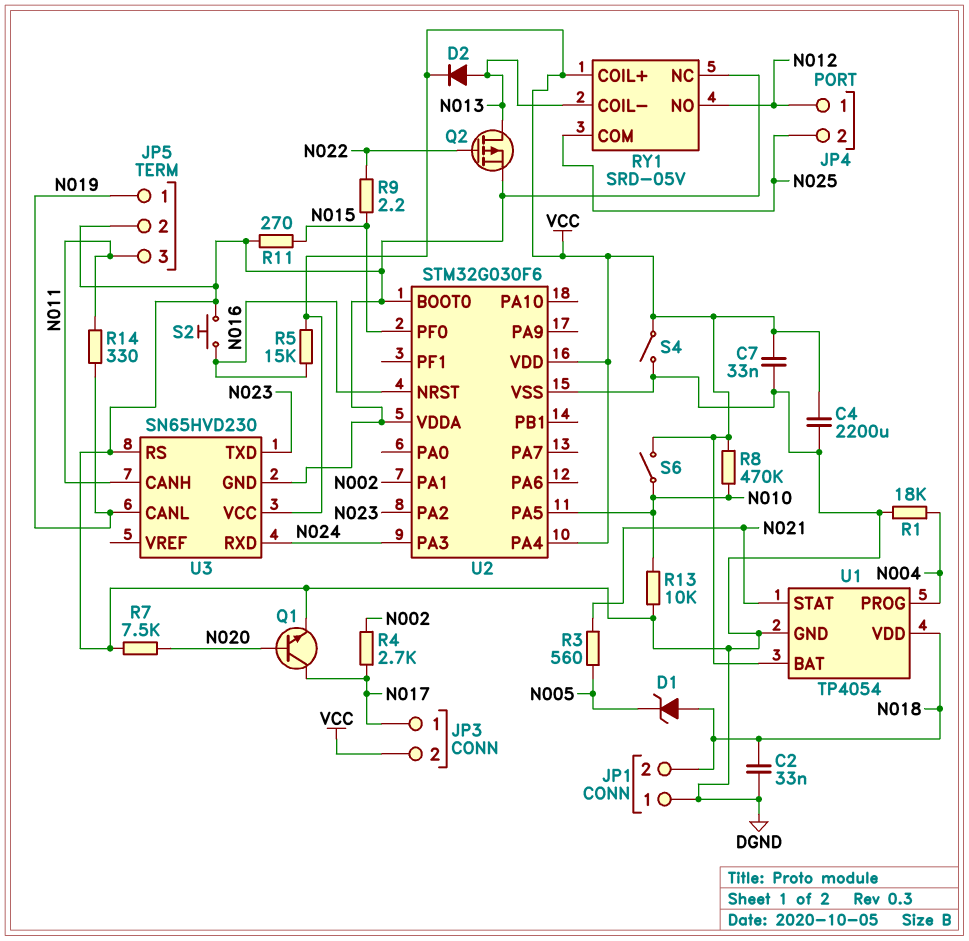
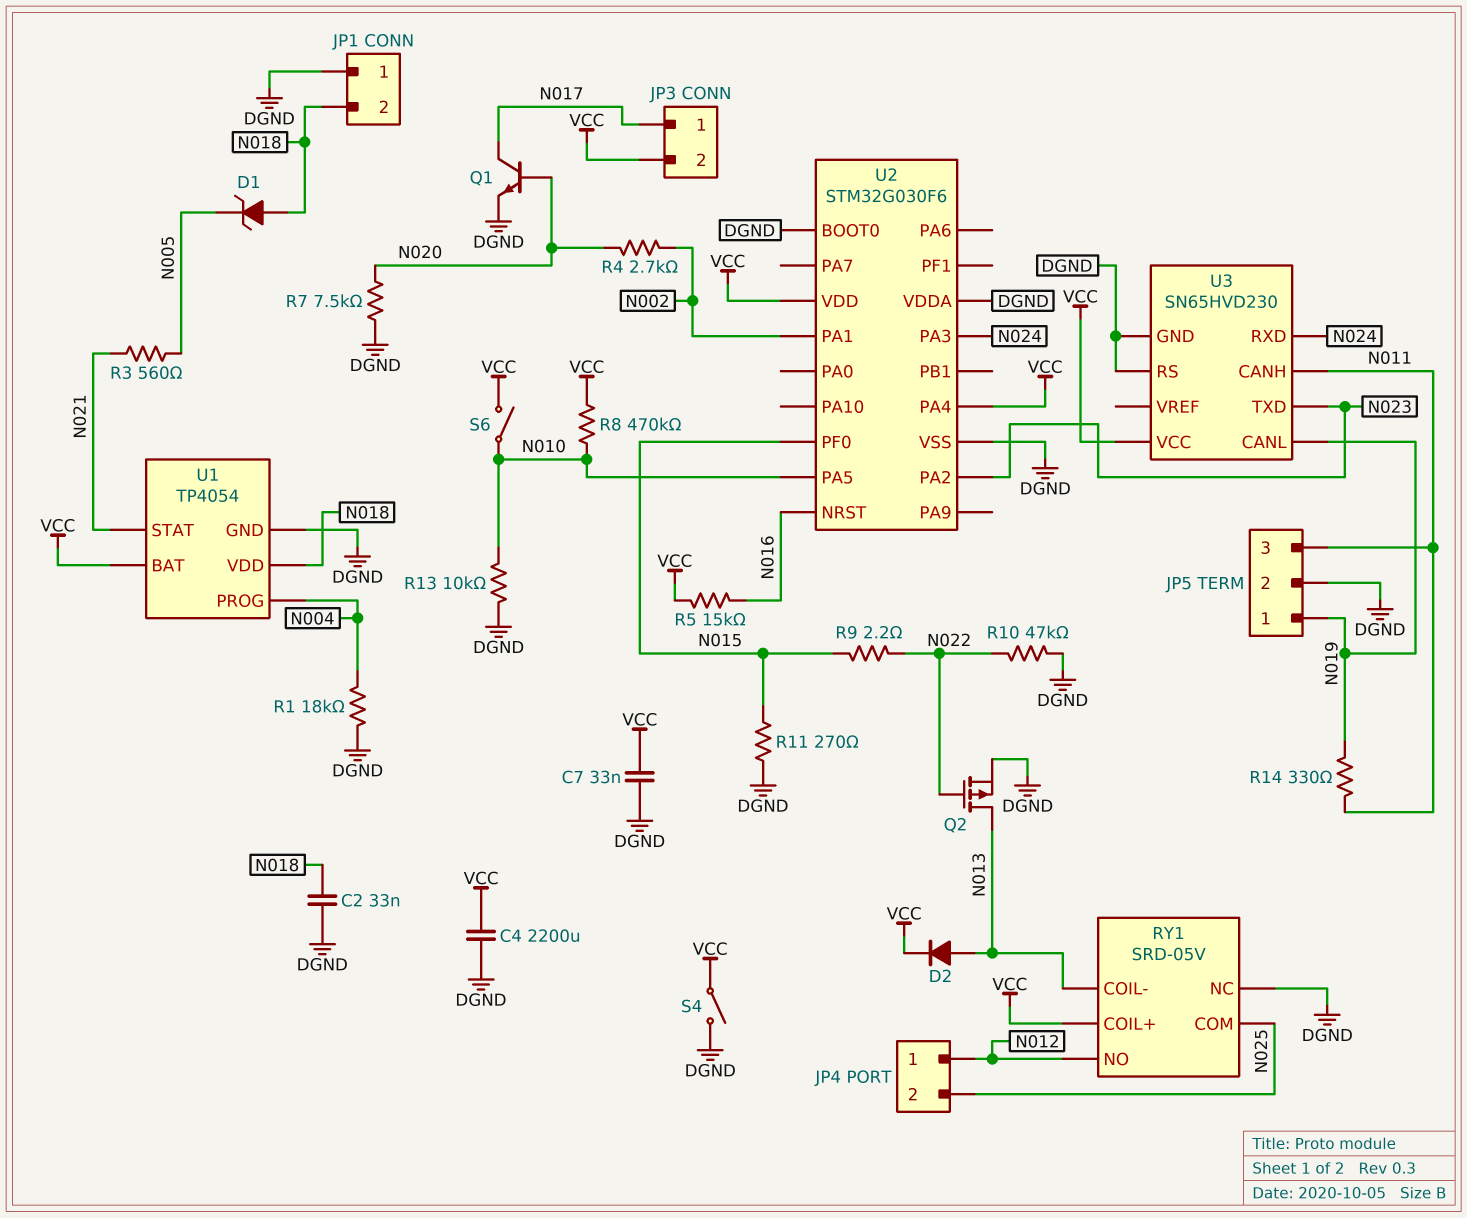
R4: 2.7k (N002, N017) -> 2.7k (N002, N020)
R10: none -> 47k (DGND, N022)
S2: button (DGND, N016) -> none

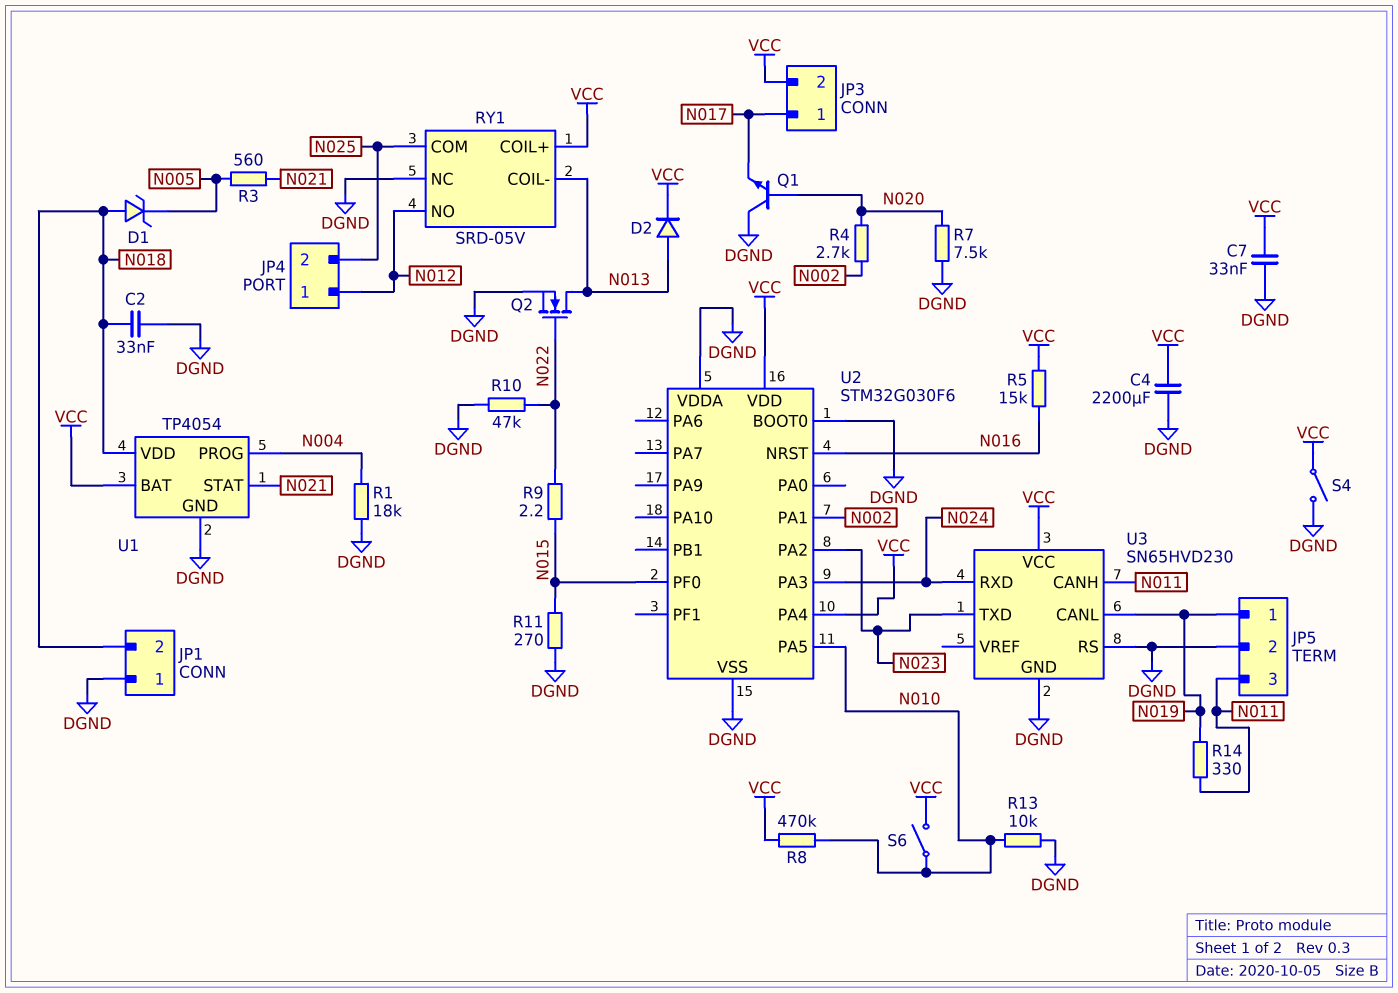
Q1: NPN (B N020, C N017, E DGND) -> NPN (B N020, C DGND, E N017)
Q2: PMOS (G N022, D N013, S DGND) -> NMOS (G N022, D N013, S DGND)

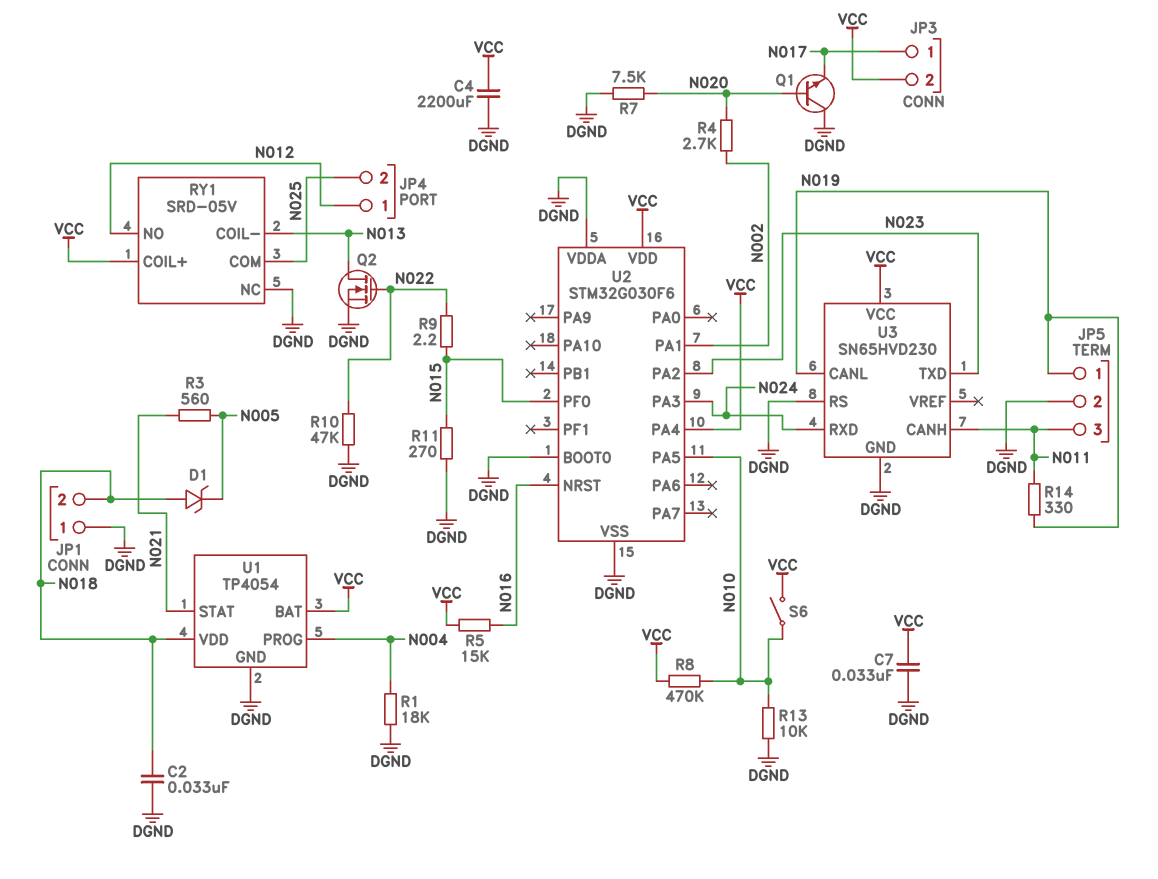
D2: diode (A N013, K VCC) -> none
S4: switch (DGND, VCC) -> none

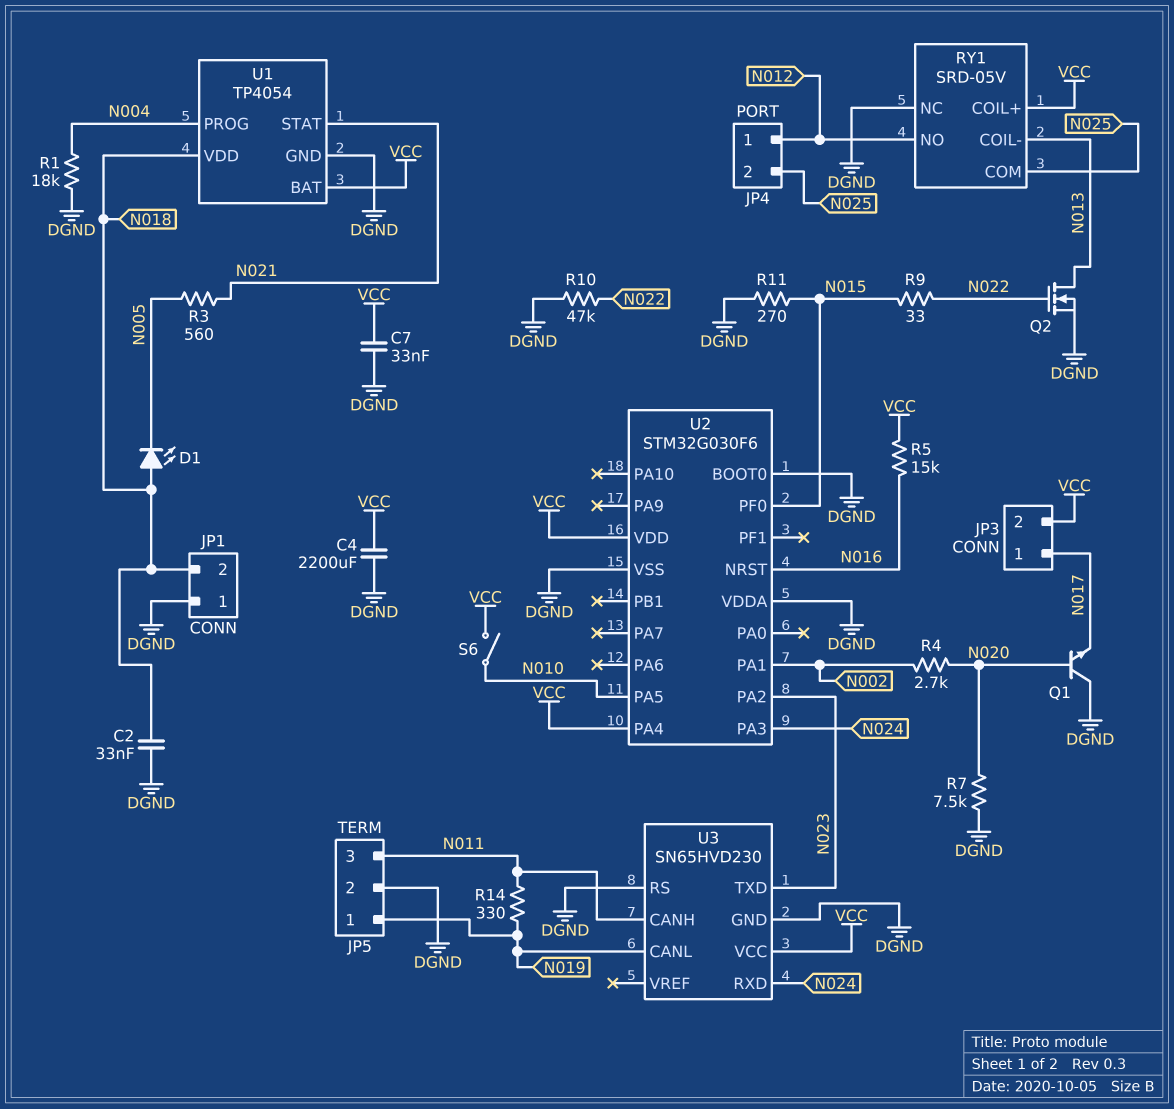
D1: zener (A N018, K N005) -> LED (A N018, K N005)
R8: 470k (N010, VCC) -> none
R9: 2.2 (N015, N022) -> 33 (N015, N022)
R13: 10k (DGND, N010) -> none

